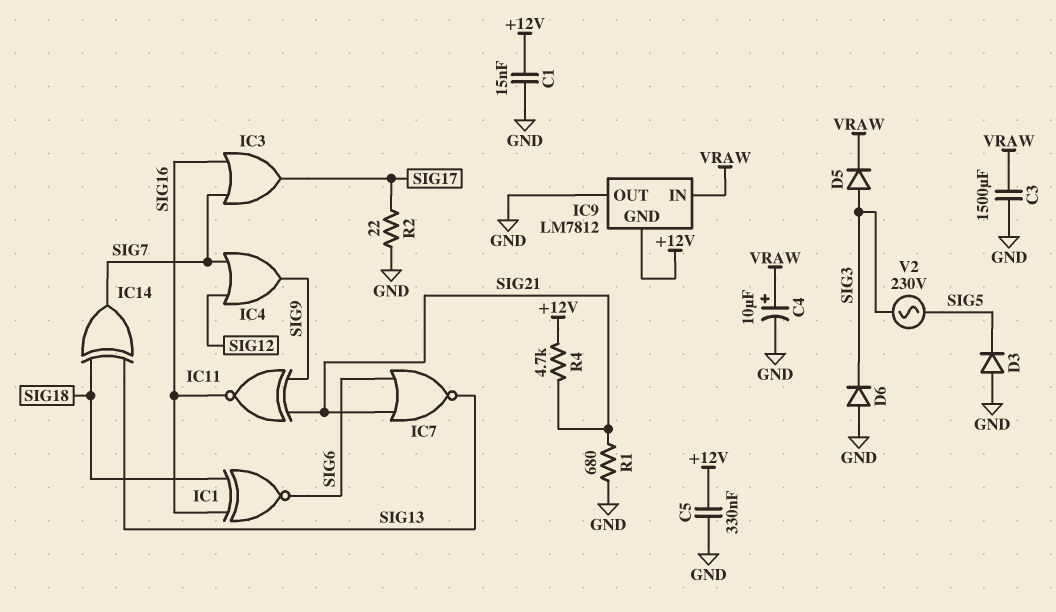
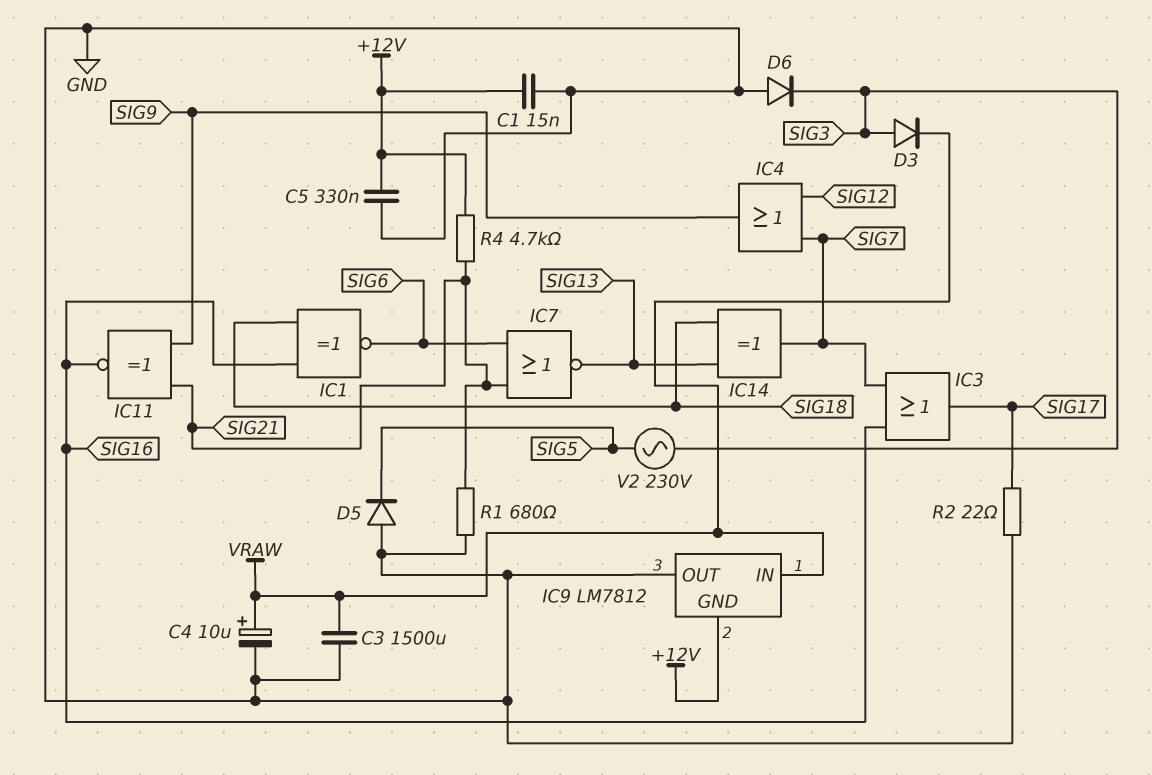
D3: diode (A GND, K SIG5) -> diode (A SIG3, K VRAW)
D5: diode (A SIG3, K VRAW) -> diode (A GND, K SIG5)

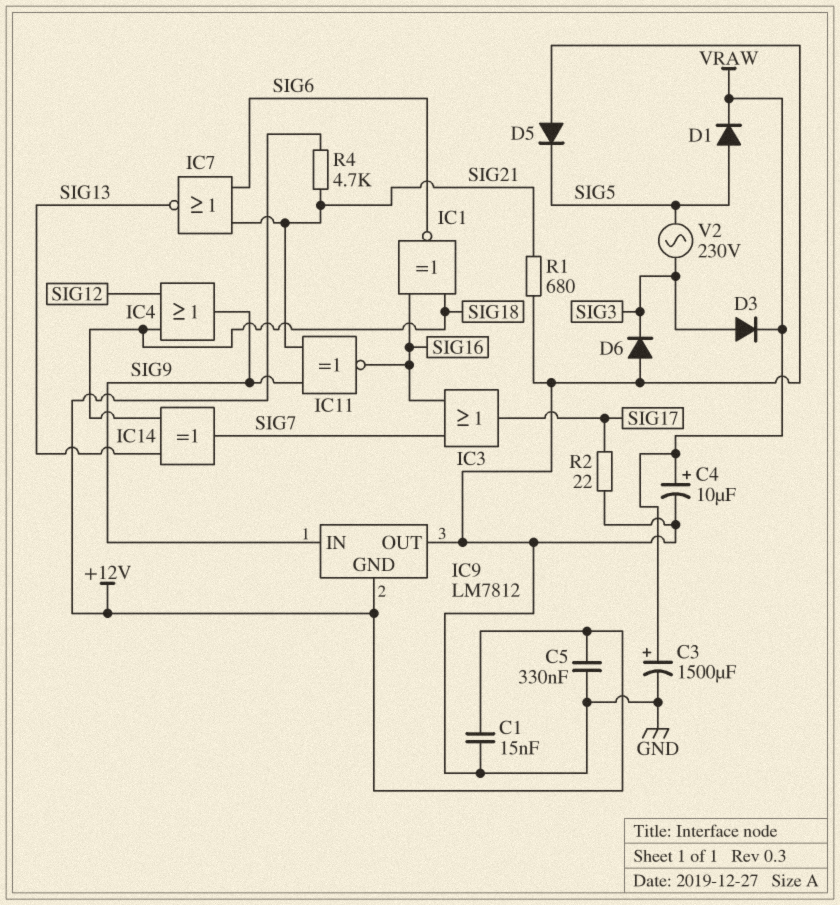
C3: 1500uF (GND, VRAW) -> 1500uF (plus VRAW, minus GND)
D1: none -> diode (A SIG5, K VRAW)
IC4: OR (in SIG7, in SIG12, out SIG9) -> OR (in SIG12, in SIG18, out SIG9)
IC9 pin IN: VRAW -> SIG9

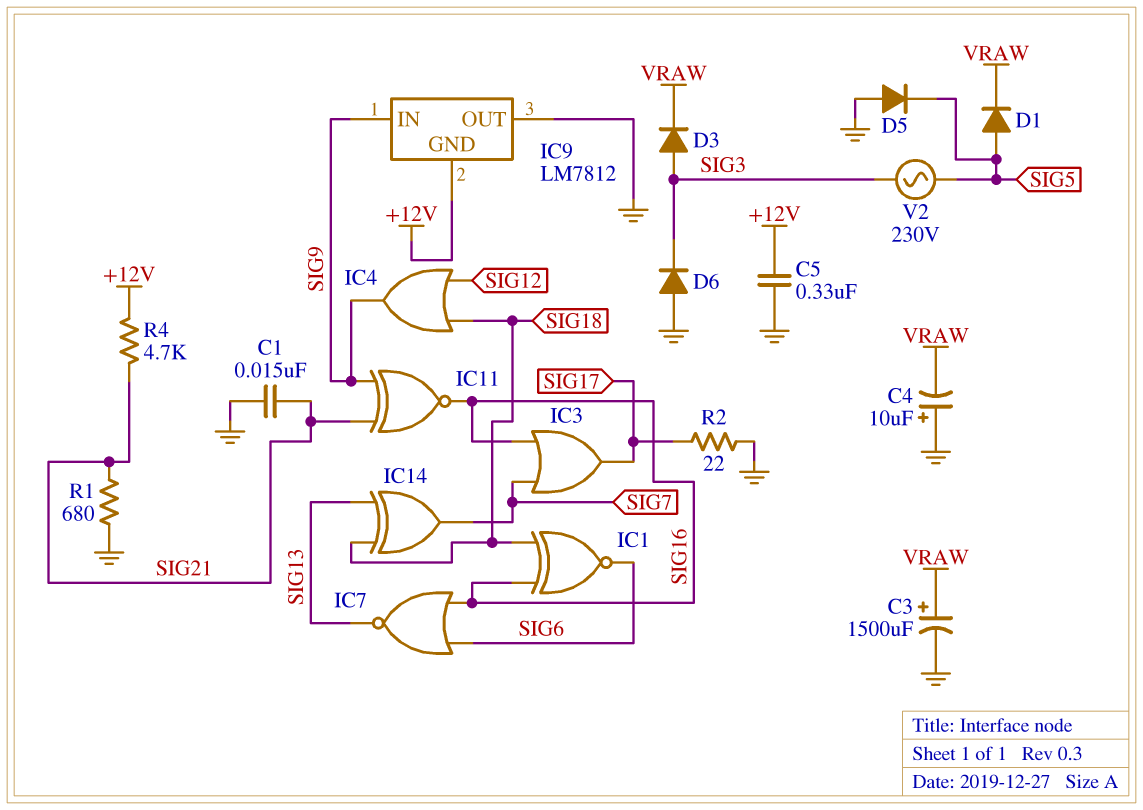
C1: 15nF (+12V, GND) -> 15nF (GND, SIG21)
C4: 10uF (plus VRAW, minus GND) -> 10uF (plus GND, minus VRAW)
IC7: NOR (in SIG6, in SIG21, out SIG13) -> NOR (in SIG6, in SIG16, out SIG13)

